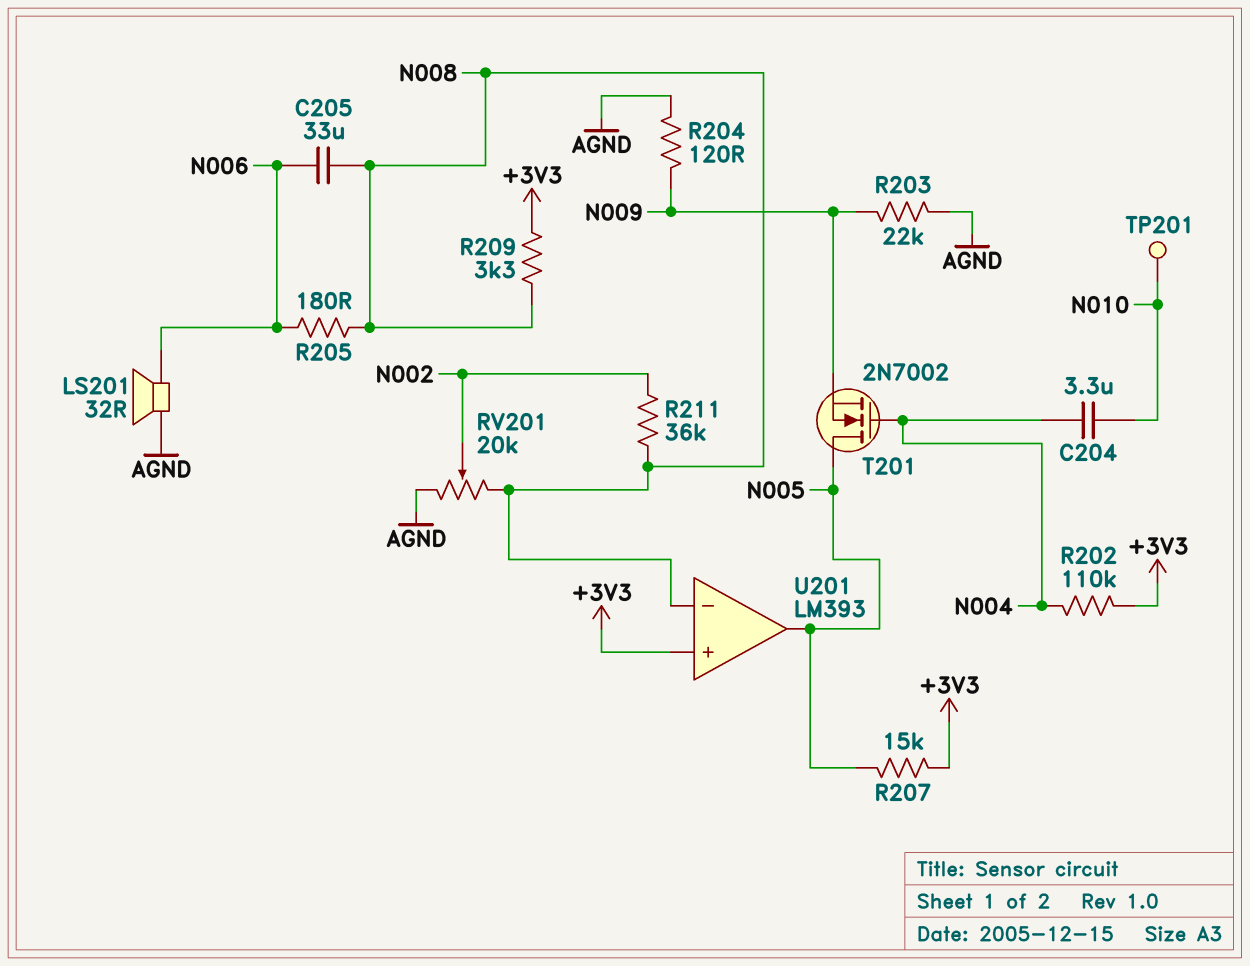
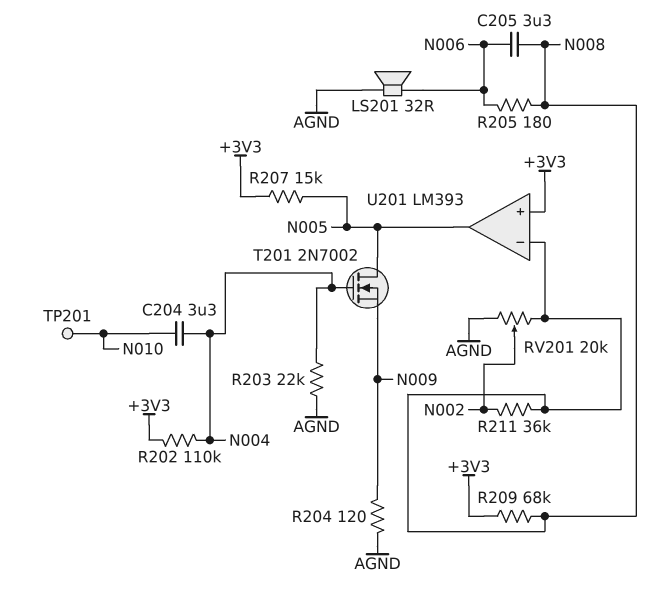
C205: 33uF (N006, N008) -> 3.3uF (N006, N008)
R203: 22k (AGND, N009) -> 22k (AGND, N004)
R209: 3.3k (+3V3, N008) -> 68k (+3V3, N008)

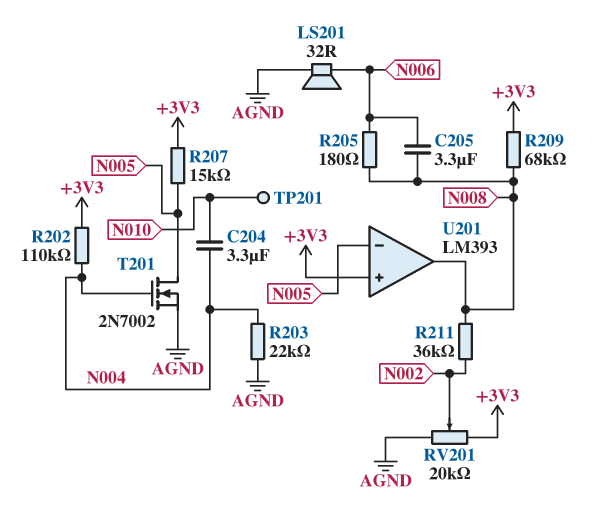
R204: 120 (AGND, N009) -> none
RV201: 20k (AGND, N008, wiper N002) -> 20k (+3V3, AGND, wiper N002)
T201: NMOS 2N7002 (G N004, D N005, S N009) -> NMOS 2N7002 (G N004, D N005, S AGND)
U201 pin in-: N008 -> N005
U201 pin out: N005 -> N008

